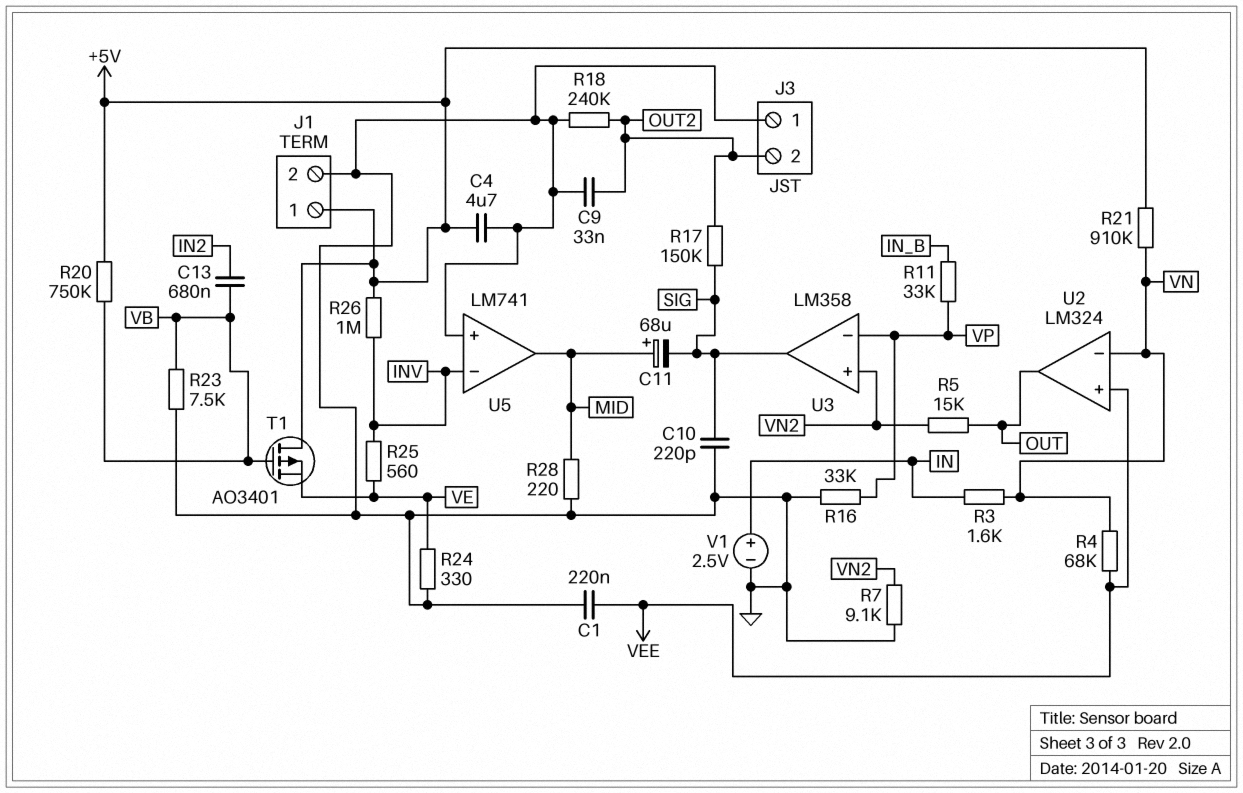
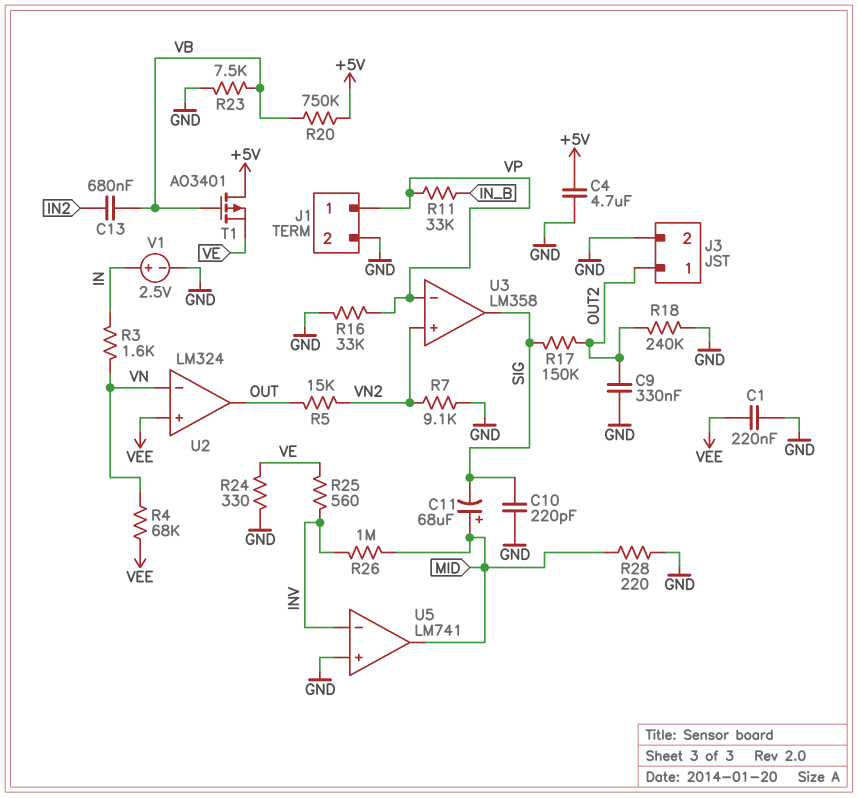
C9: 33nF (GND, OUT2) -> 330nF (GND, OUT2)
J1 pin 1: +5V -> VP
J3 pin 1: GND -> OUT2
J3 pin 2: OUT2 -> GND
R21: 910k (+5V, VN) -> none
R26: 1M (+5V, INV) -> 1M (INV, MID)

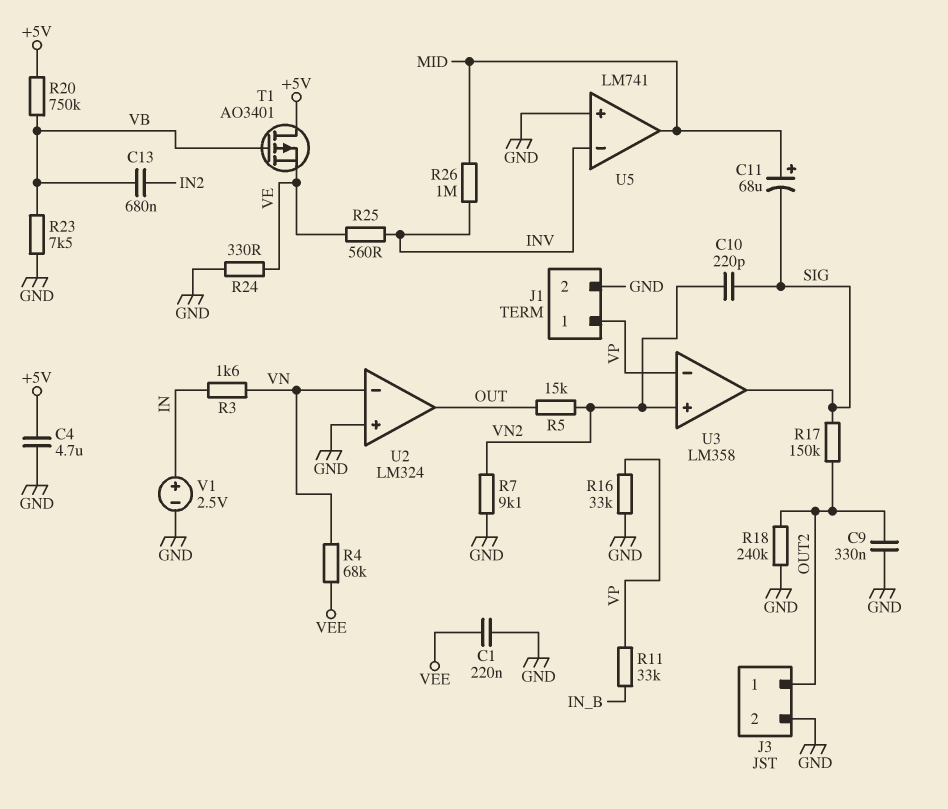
C10: 220pF (GND, SIG) -> 220pF (SIG, VN2)
R28: 220 (GND, MID) -> none
U2 pin in+: VEE -> GND

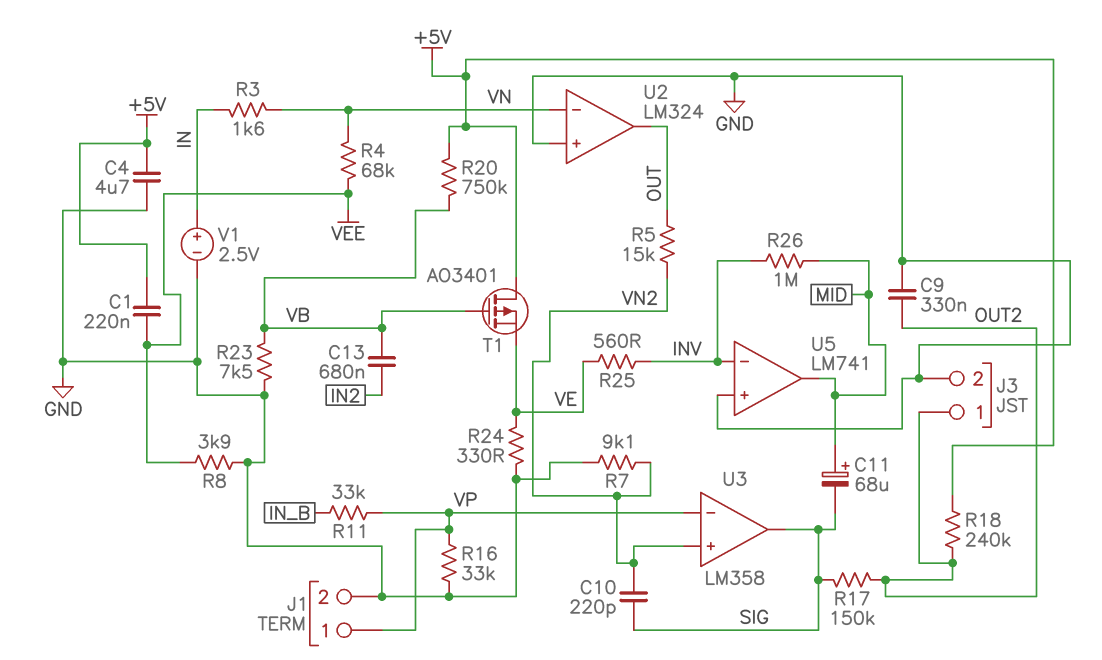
C1: 220nF (GND, VEE) -> 220nF (+5V, VEE)
R8: none -> 3.9k (GND, VEE)
R18: 240k (GND, OUT2) -> 240k (+5V, OUT2)

